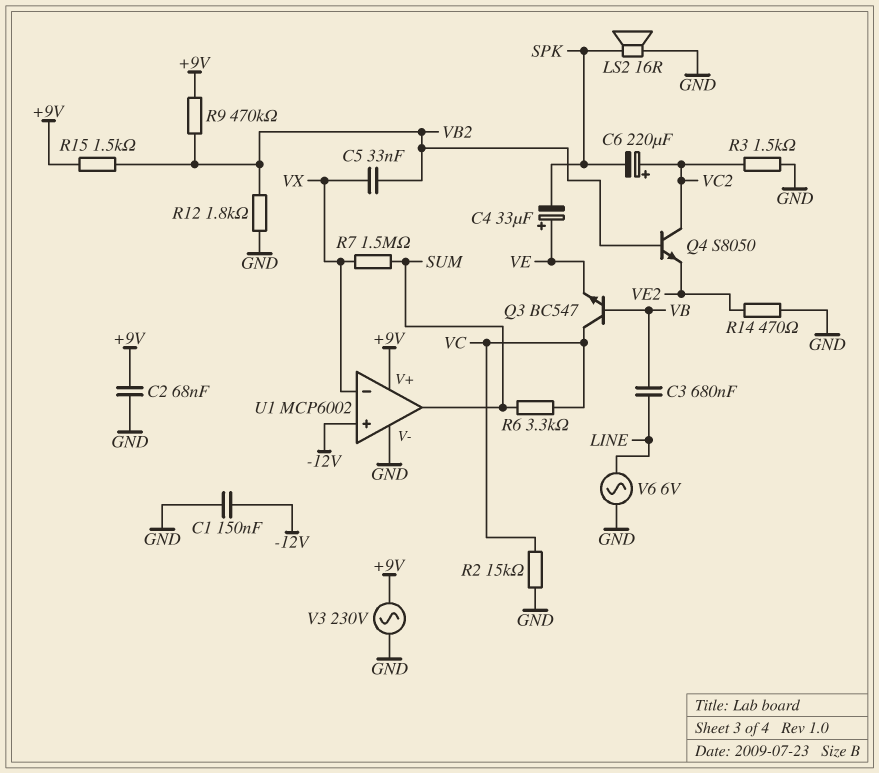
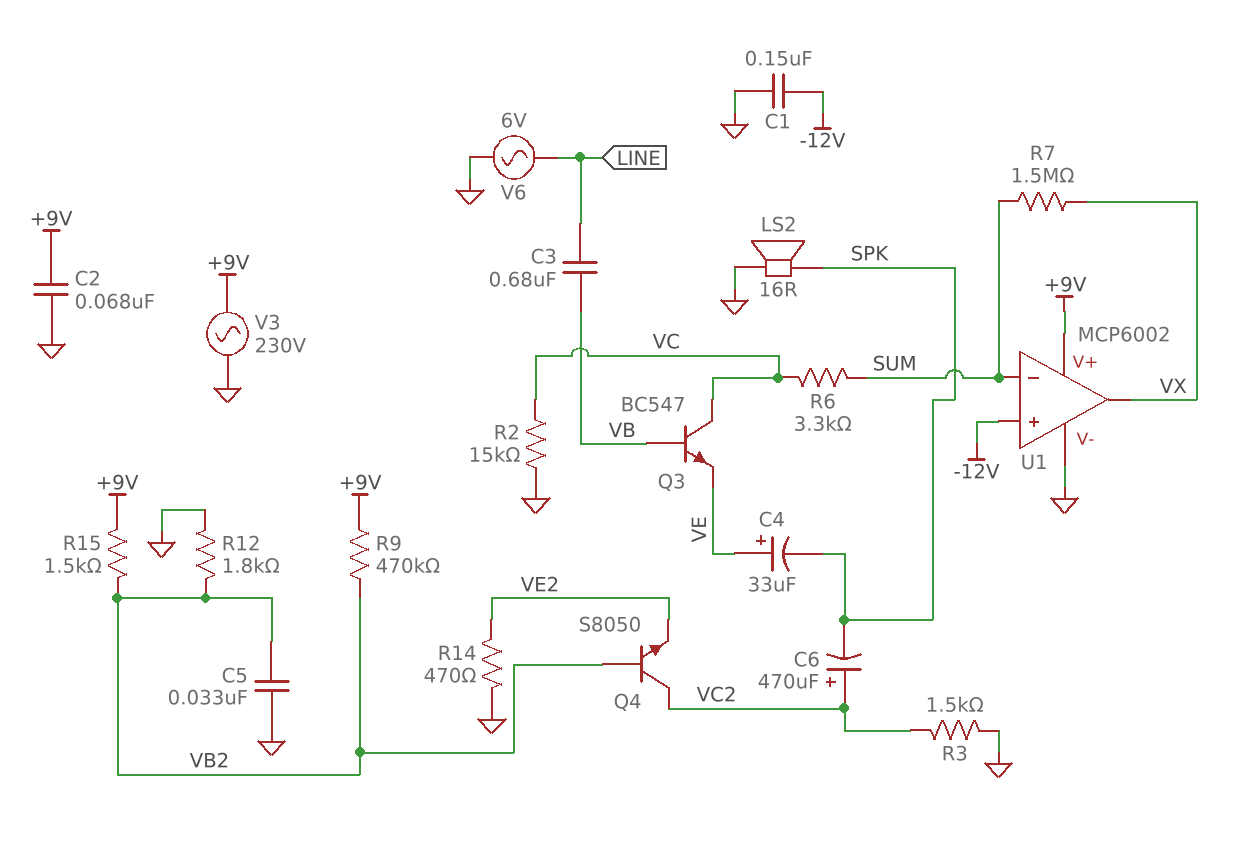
C5: 33nF (VB2, VX) -> 33nF (GND, VB2)
C6: 220uF (plus VC2, minus SPK) -> 470uF (plus VC2, minus SPK)
U1 pin in-: VX -> SUM
U1 pin out: SUM -> VX

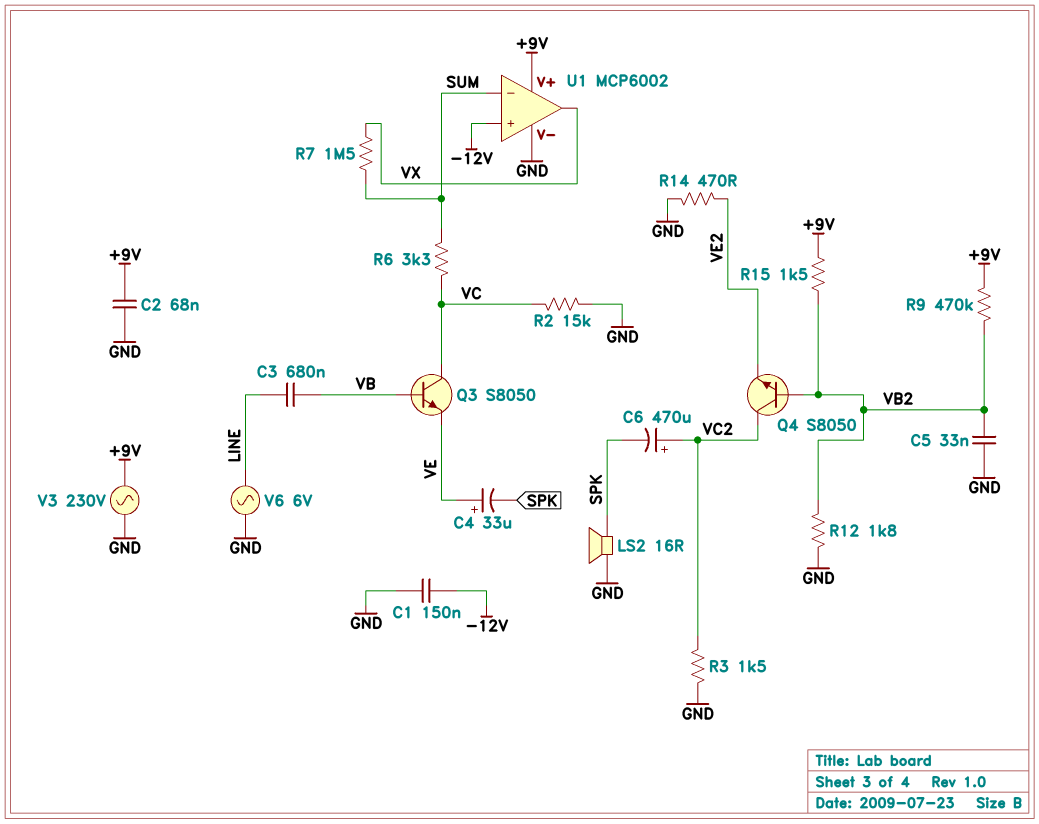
Q3: NPN BC547 (B VB, C VC, E VE) -> NPN S8050 (B VB, C VC, E VE)

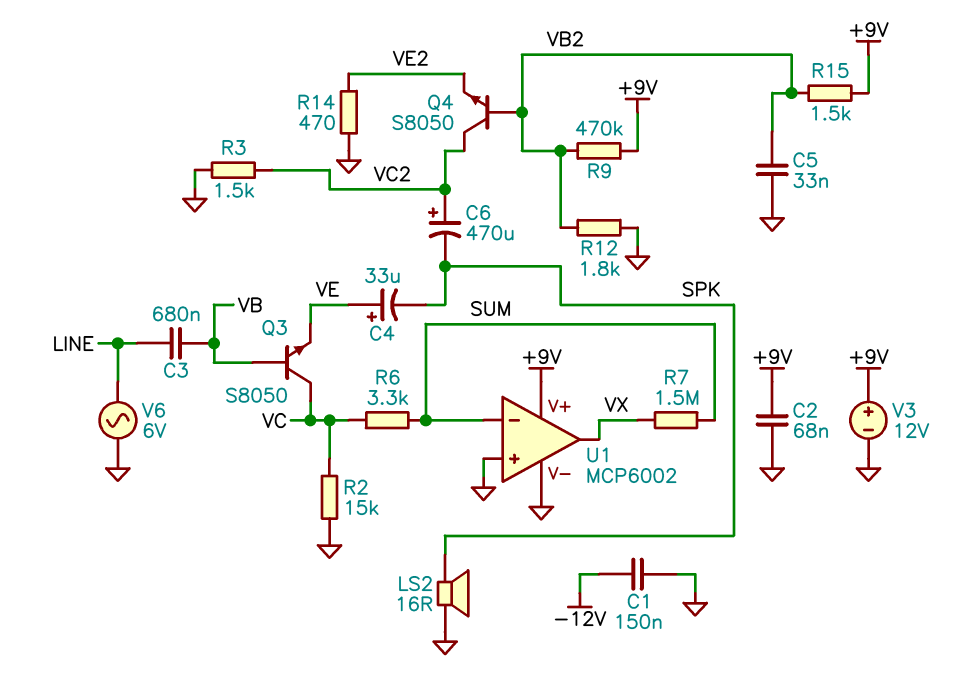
U1 pin in+: -12V -> GND
V3: AC 230V (+9V, GND) -> 12V (plus +9V, minus GND)

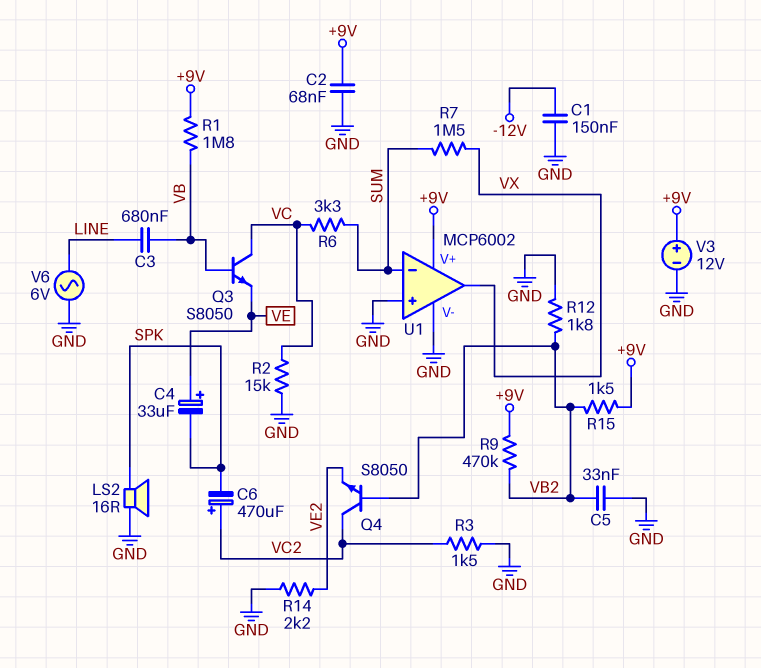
R1: none -> 1.8M (+9V, VB)
R14: 470 (GND, VE2) -> 2.2k (GND, VE2)

